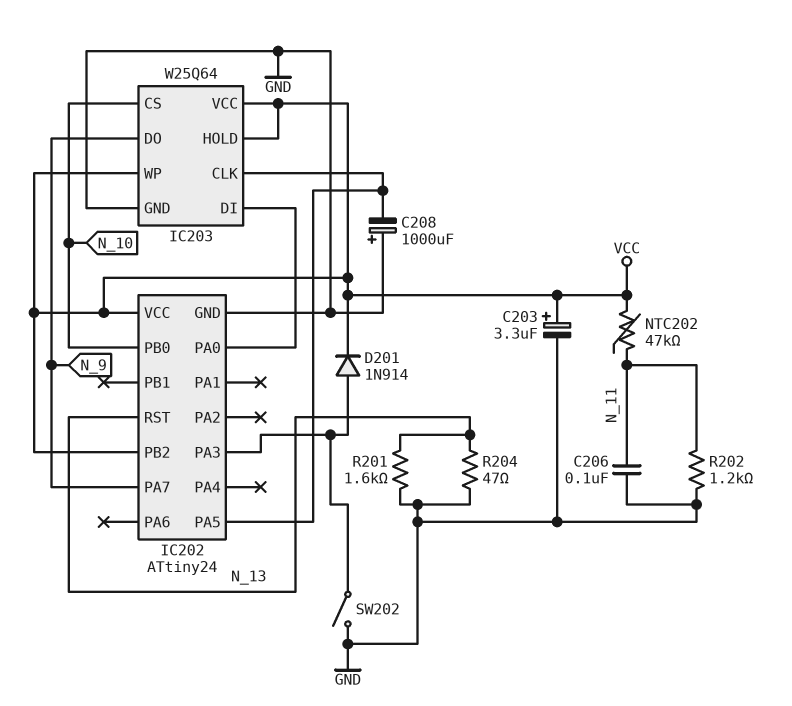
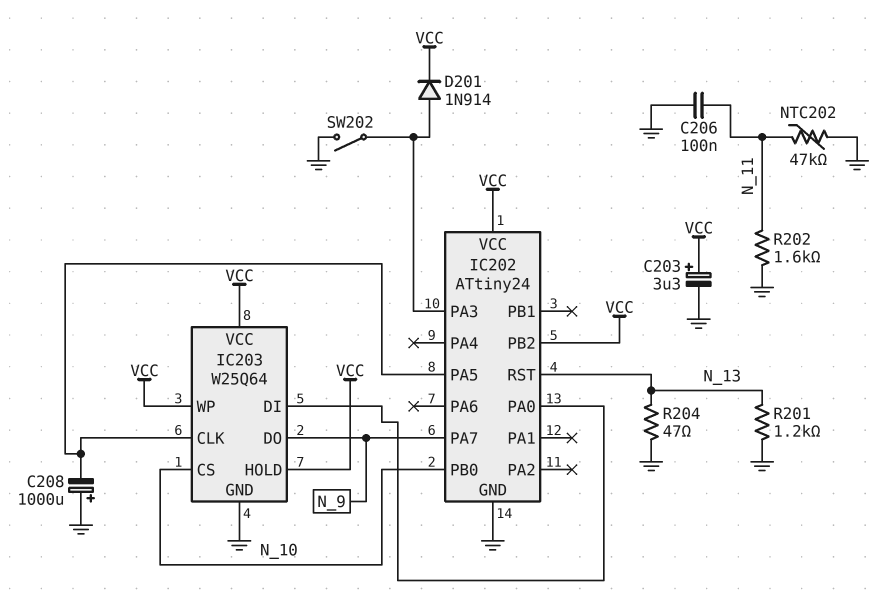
NTC202: 47k (N_11, VCC) -> 47k (GND, N_11)
R201: 1.6k (GND, N_13) -> 1.2k (GND, N_13)
R202: 1.2k (GND, N_11) -> 1.6k (GND, N_11)

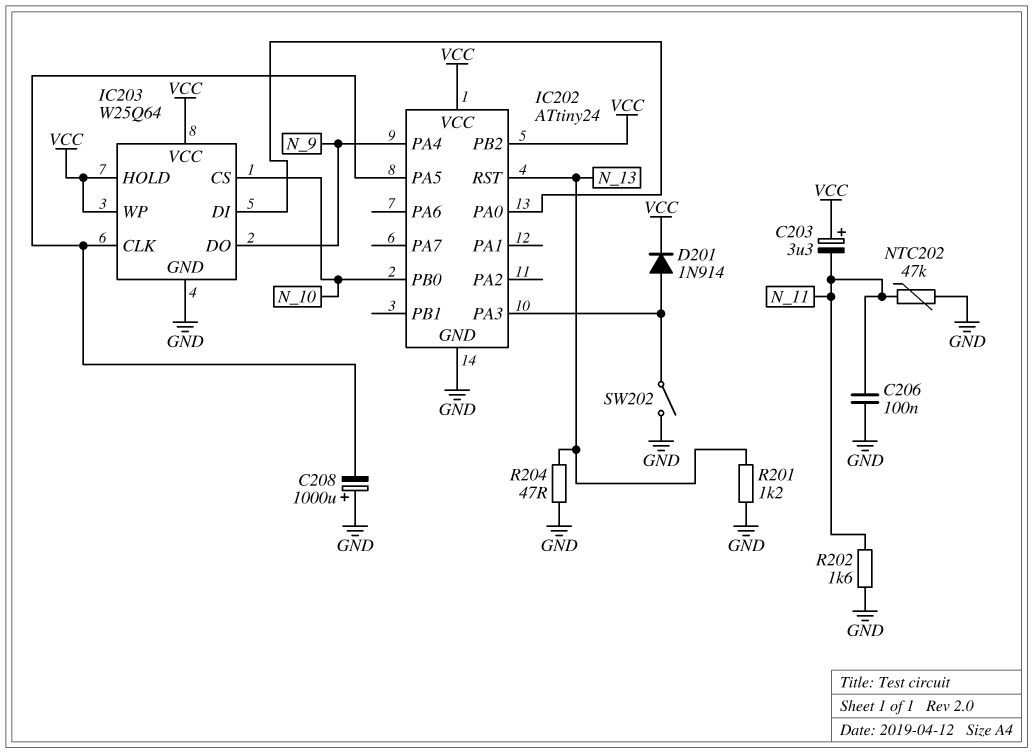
C203: 3.3uF (plus VCC, minus GND) -> 3.3uF (plus VCC, minus N_11)
IC202 pin PA4: none -> N_9
IC202 pin PA7: N_9 -> none

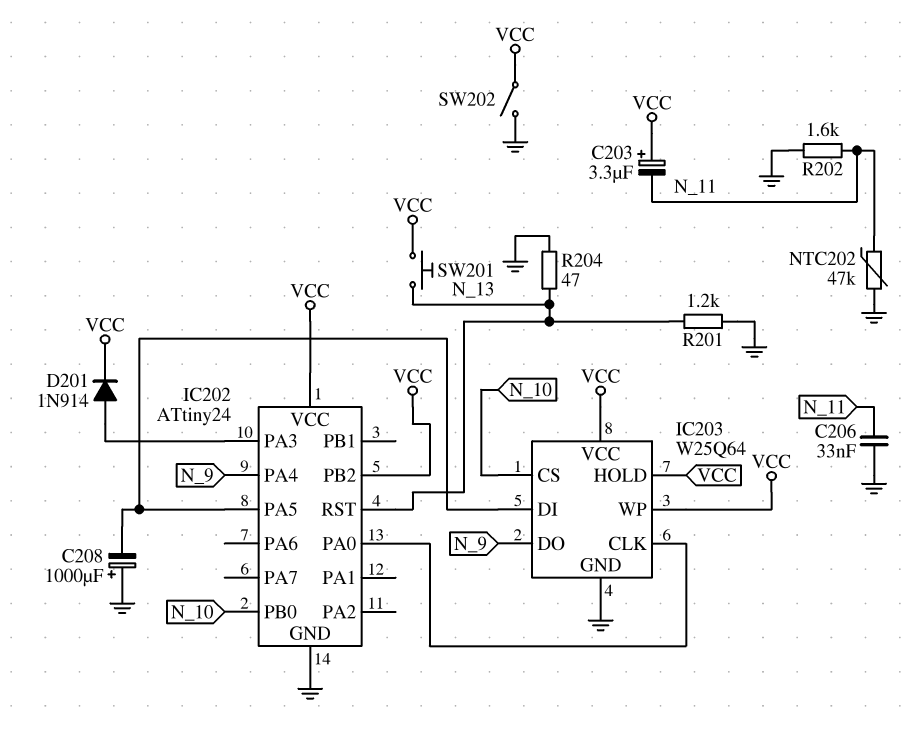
C206: 100nF (GND, N_11) -> 33nF (GND, N_11)
IC203 pin CLK: IC202/PA5 -> IC202/PA0
IC203 pin DI: IC202/PA0 -> IC202/PA5
SW201: none -> button (N_13, VCC)
SW202: switch (GND, IC202/PA3) -> switch (GND, VCC)

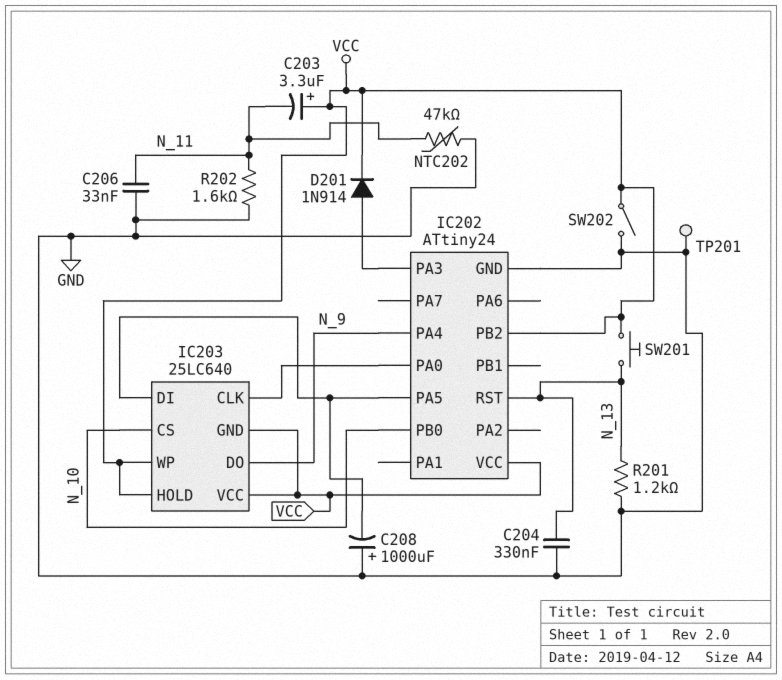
C204: none -> 330nF (GND, N_13)
IC203: W25Q64 -> 25LC640
IC203 pin GND: GND -> VCC
R204: 47 (GND, N_13) -> none
TP201: none -> test point (GND)

